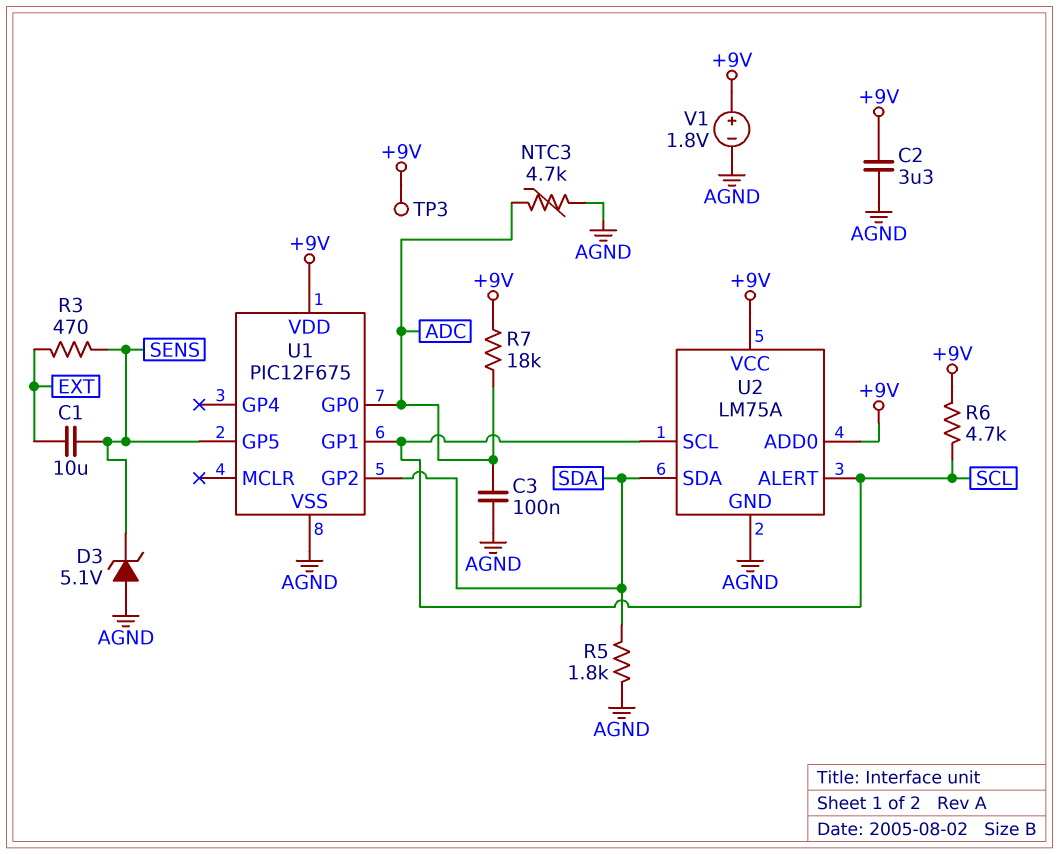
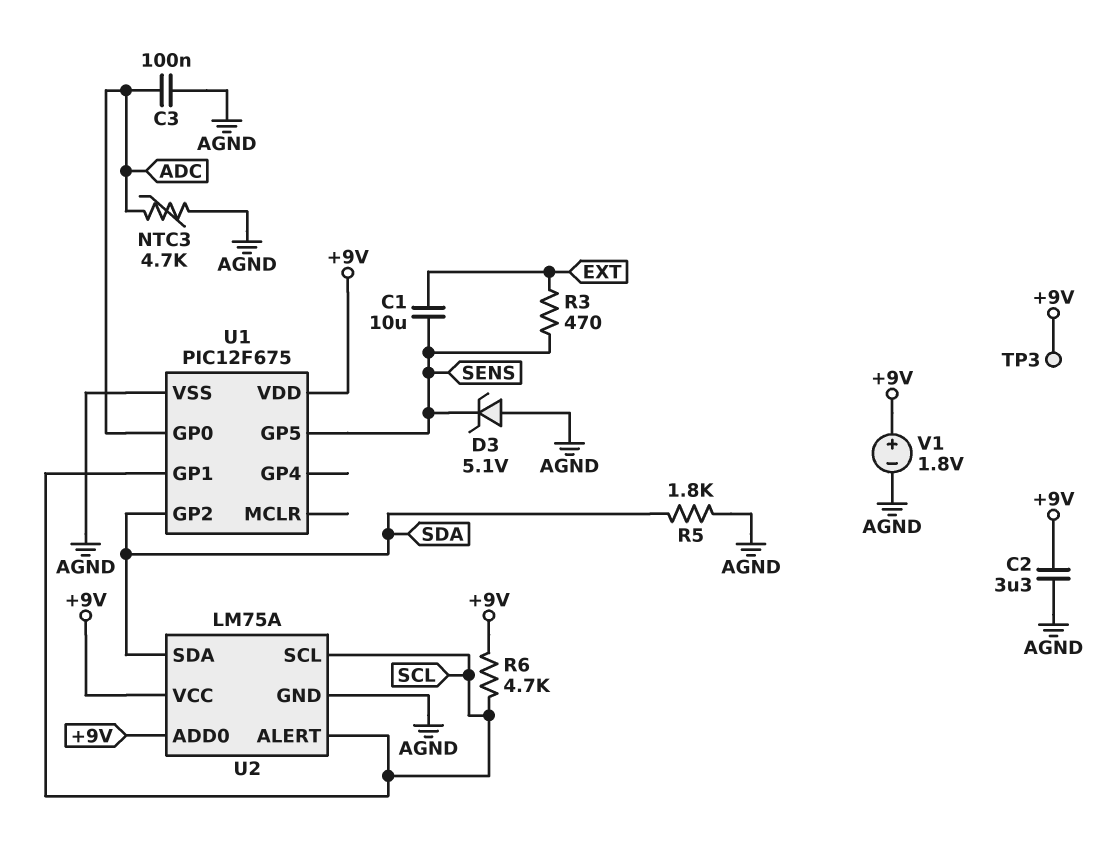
R7: 18k (+9V, ADC) -> none

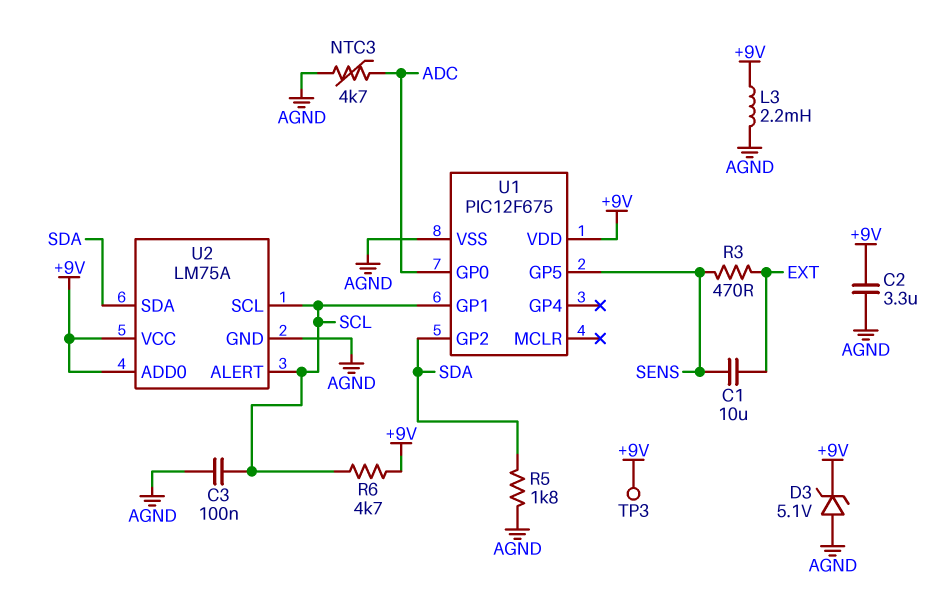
C3: 100nF (ADC, AGND) -> 100nF (AGND, SCL)
D3: zener 5.1V (A AGND, K SENS) -> zener 5.1V (A AGND, K +9V)
L3: none -> 2.2mH (+9V, AGND)
V1: 1.8V (plus +9V, minus AGND) -> none

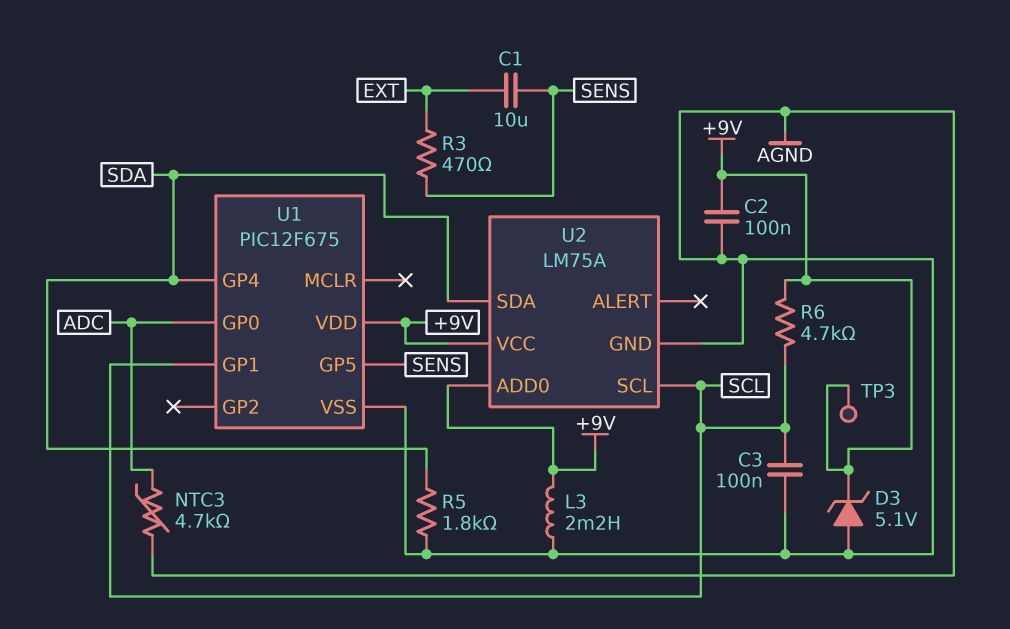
C2: 3.3uF (+9V, AGND) -> 100nF (+9V, AGND)
U1 pin GP2: SDA -> none
U1 pin GP4: none -> SDA
U2 pin ALERT: SCL -> none

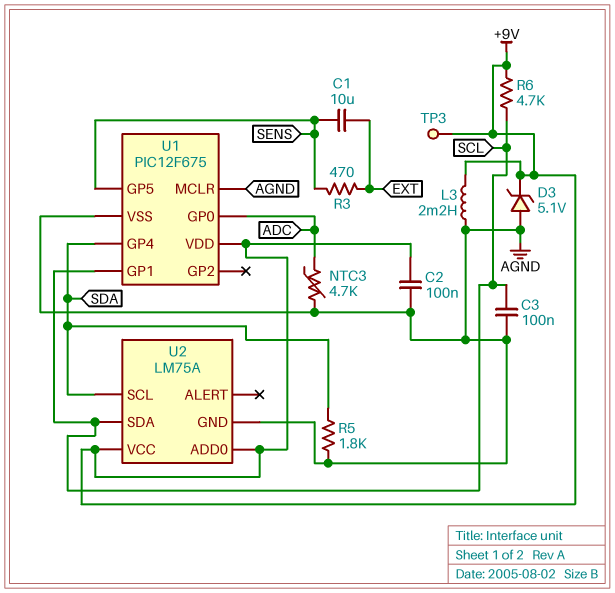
U1 pin MCLR: none -> AGND
U2 pin SCL: SCL -> SDA
U2 pin SDA: SDA -> SCL

